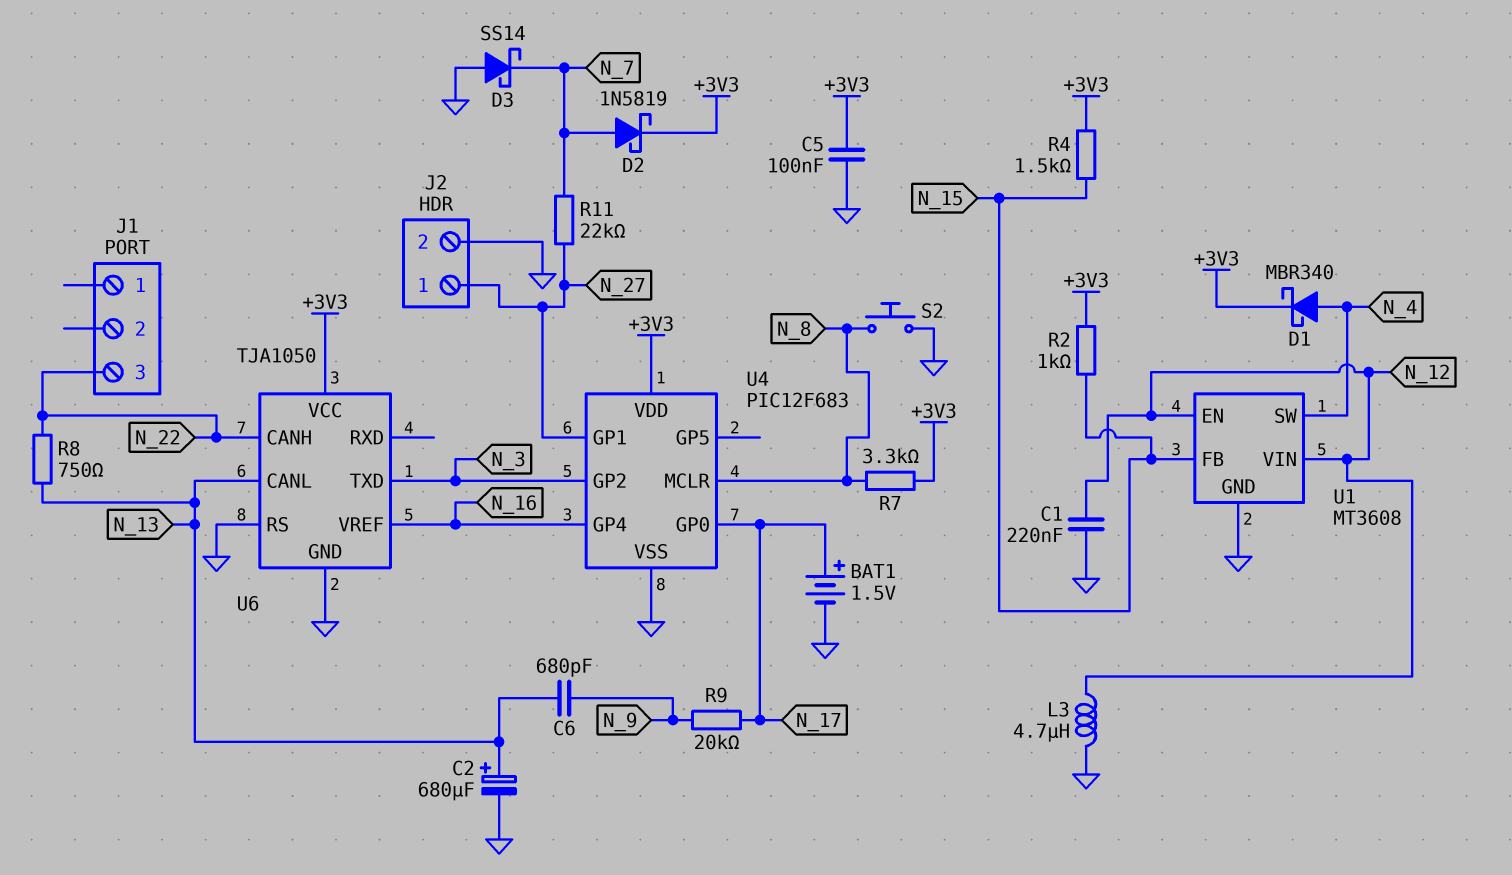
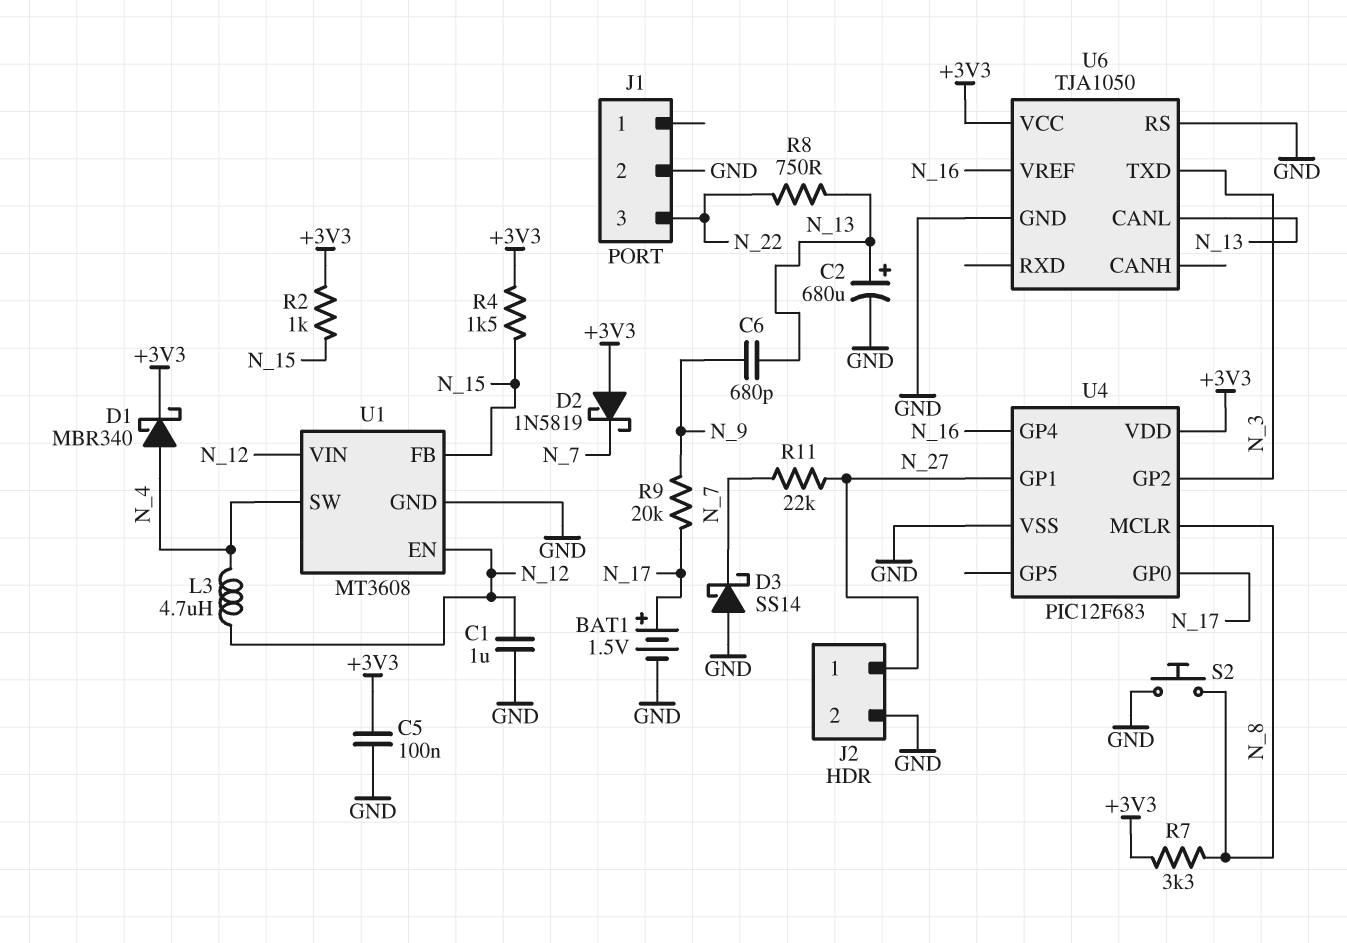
C1: 220nF (GND, N_12) -> 1uF (GND, N_12)
D2: schottky 1N5819 (A N_7, K +3V3) -> schottky 1N5819 (A +3V3, K N_7)
J1 pin 2: none -> GND
L3: 4.7uH (GND, N_12) -> 4.7uH (N_4, N_12)
U6 pin CANH: N_22 -> none

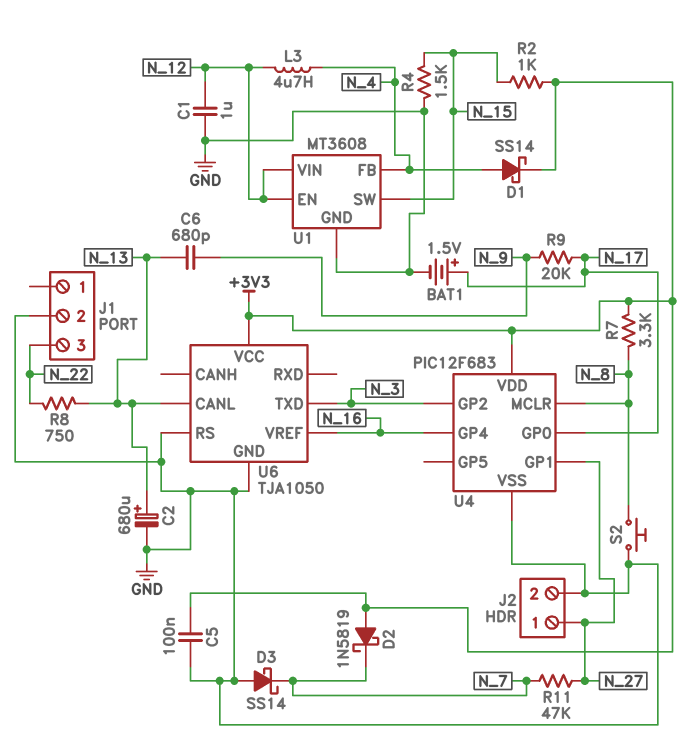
D1: schottky MBR340 (A N_4, K +3V3) -> schottky SS14 (A N_4, K +3V3)
R4: 1.5k (+3V3, N_15) -> 1.5k (GND, N_15)
R11: 22k (N_7, N_27) -> 47k (N_7, N_27)
U1 pin FB: N_15 -> N_4
U1 pin SW: N_4 -> N_15

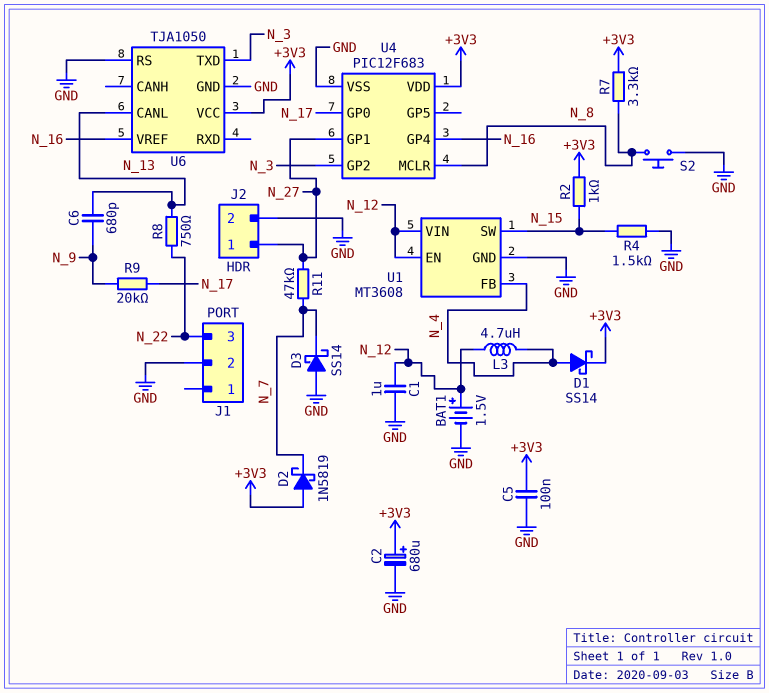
BAT1: 1.5V (plus N_17, minus GND) -> 1.5V (plus N_12, minus GND)
C2: 680uF (plus N_13, minus GND) -> 680uF (plus +3V3, minus GND)

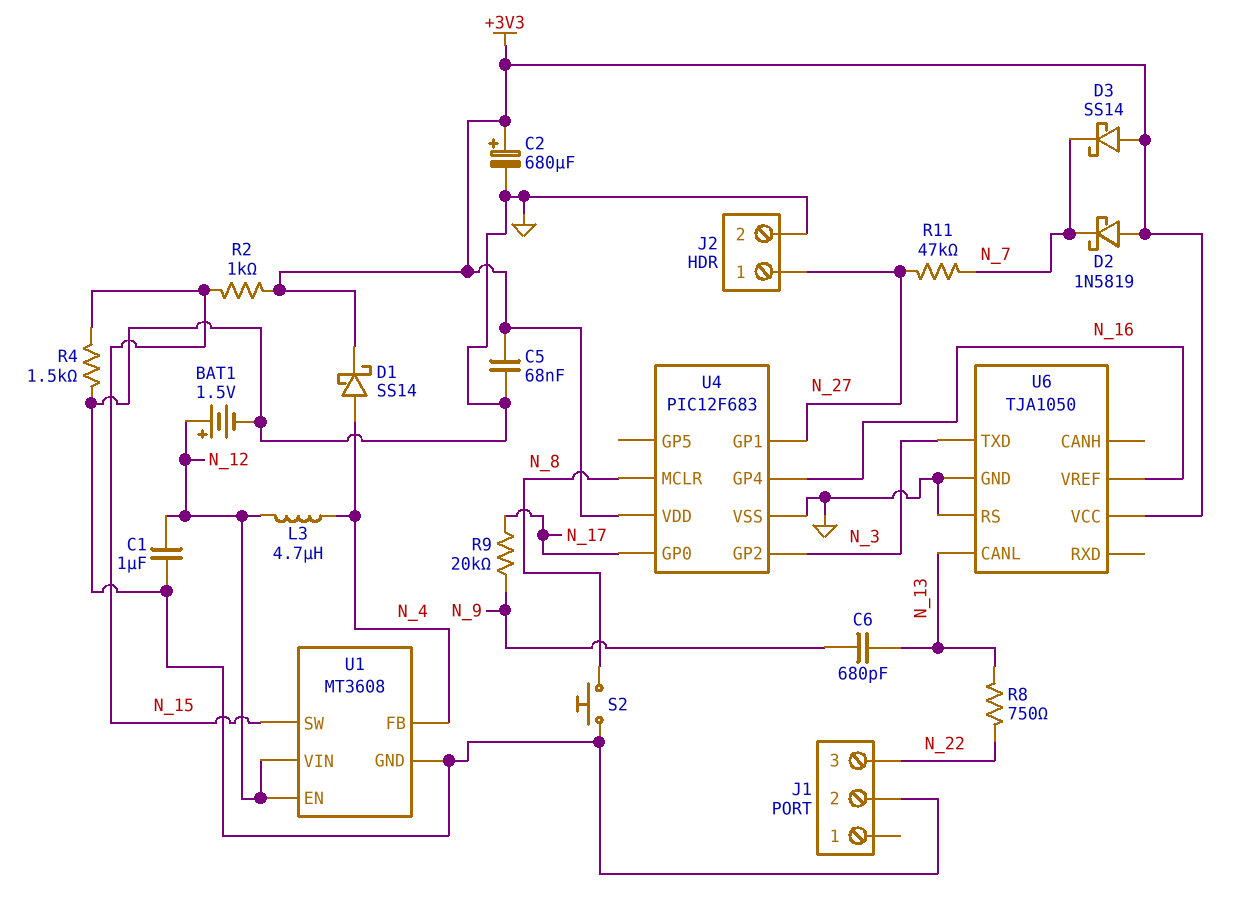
C5: 100nF (+3V3, GND) -> 68nF (+3V3, GND)
D3: schottky SS14 (A GND, K N_7) -> schottky SS14 (A +3V3, K N_7)
R7: 3.3k (+3V3, N_8) -> none

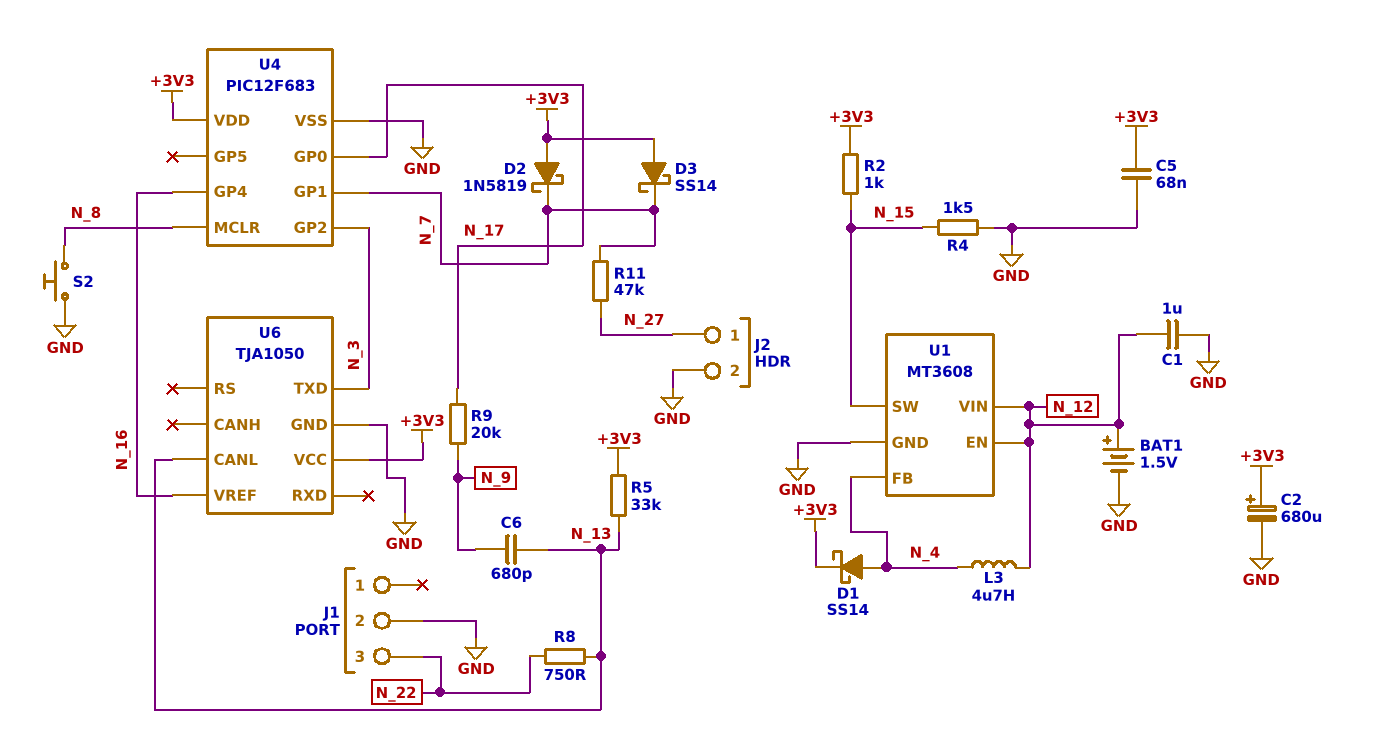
R5: none -> 33k (+3V3, N_13)
U4 pin GP1: N_27 -> N_7
U6 pin RS: GND -> none

